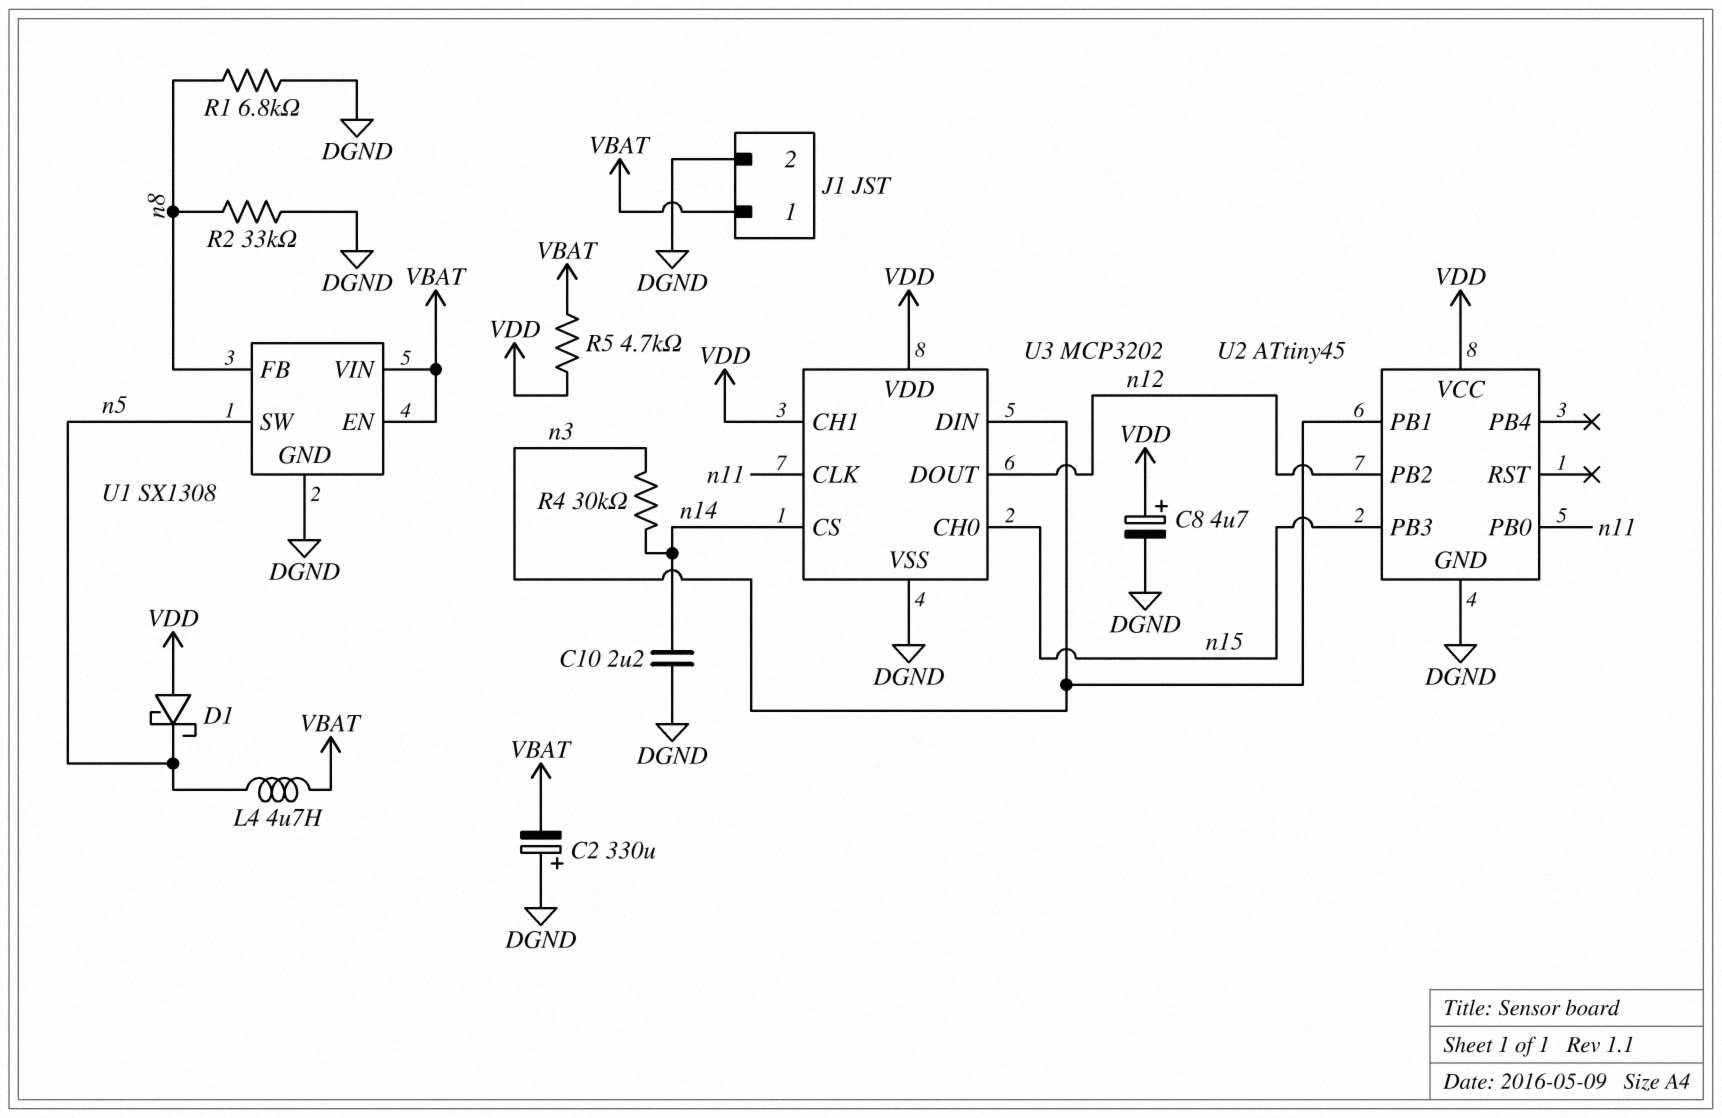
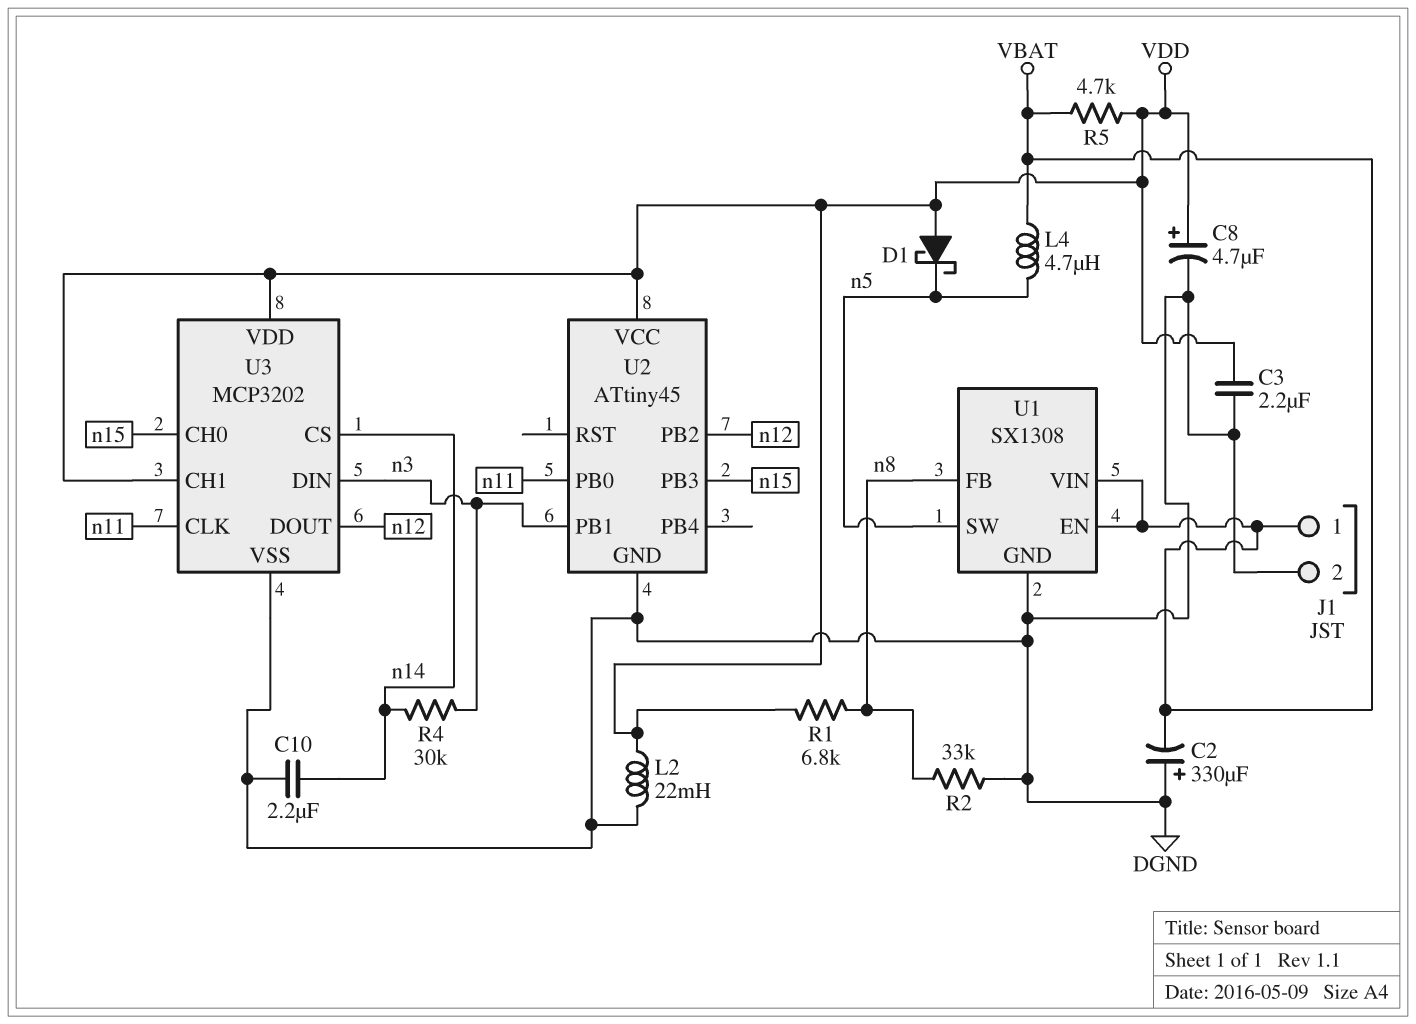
C3: none -> 2.2uF (DGND, VDD)
L2: none -> 22mH (DGND, VDD)
R1: 6.8k (DGND, n8) -> 6.8k (VDD, n8)

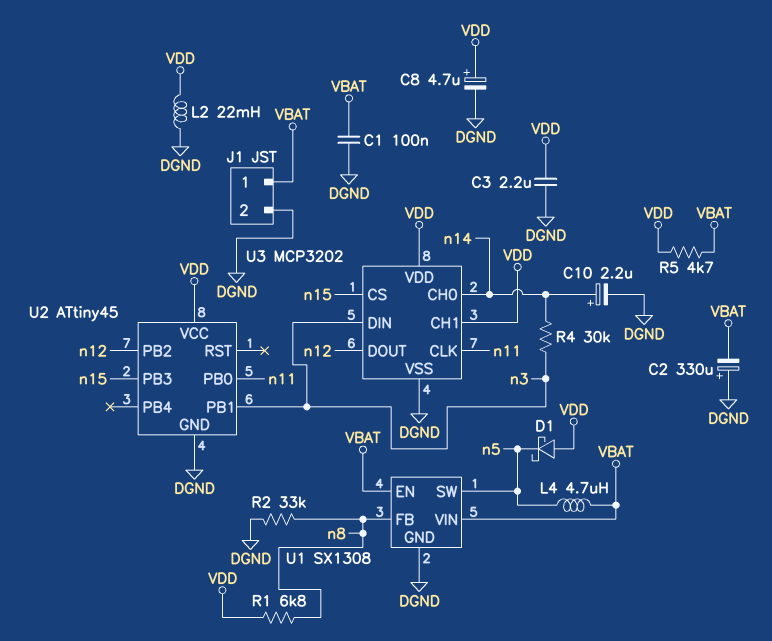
C1: none -> 100nF (DGND, VBAT)
C10: 2.2uF (DGND, n14) -> 2.2uF (plus n14, minus DGND)
U3 pin CH0: n15 -> n14
U3 pin CS: n14 -> n15

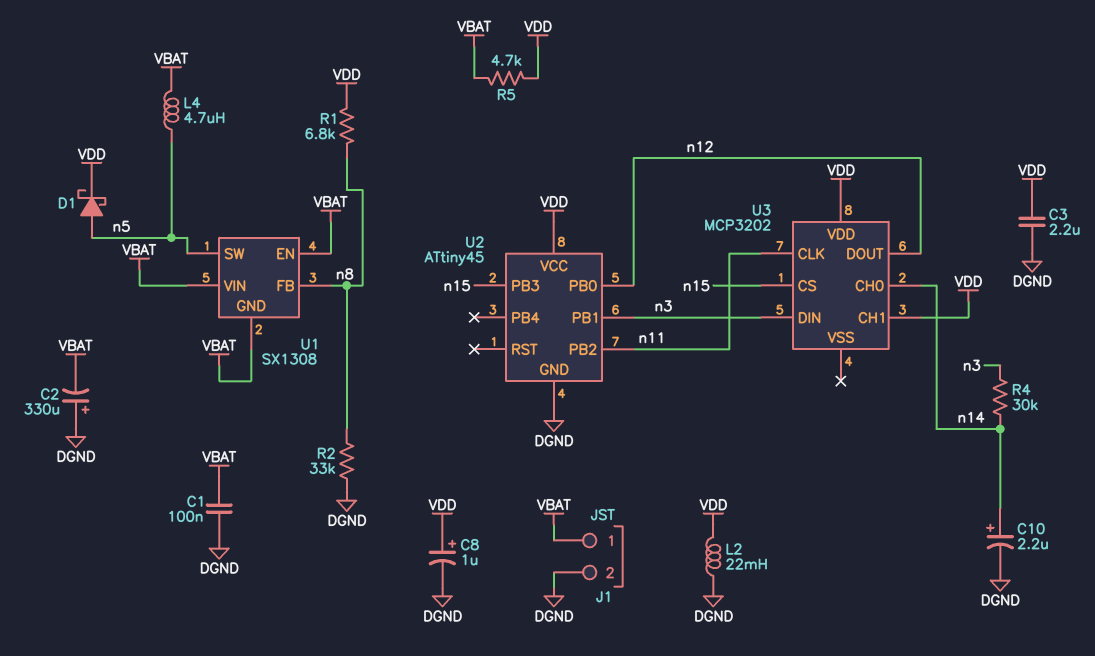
C8: 4.7uF (plus VDD, minus DGND) -> 1uF (plus VDD, minus DGND)
D1: schottky (A VDD, K n5) -> schottky (A n5, K VDD)
U1 pin GND: DGND -> VBAT
U2 pin PB0: n11 -> n12
U2 pin PB2: n12 -> n11
U3 pin VSS: DGND -> none

